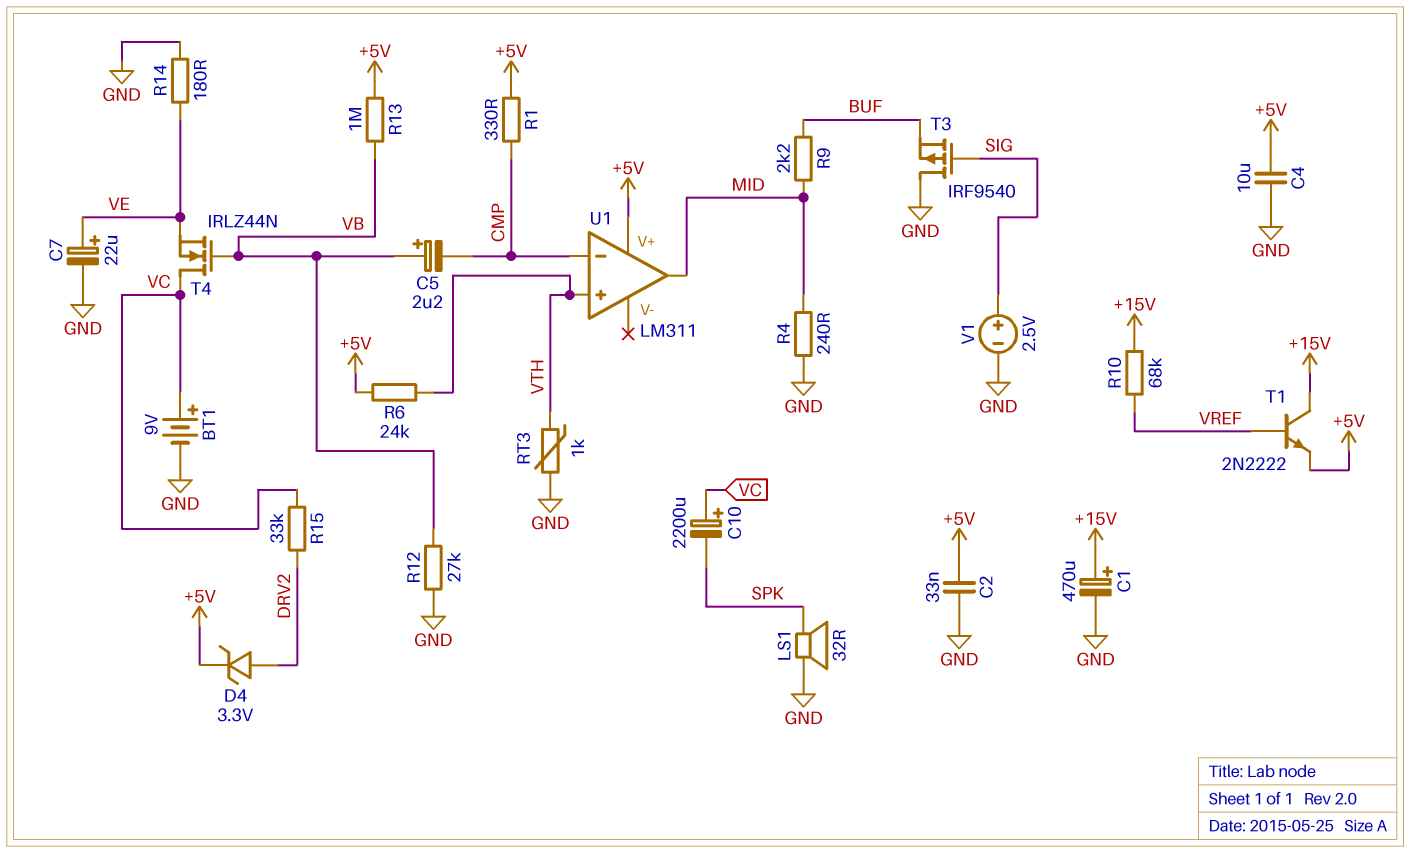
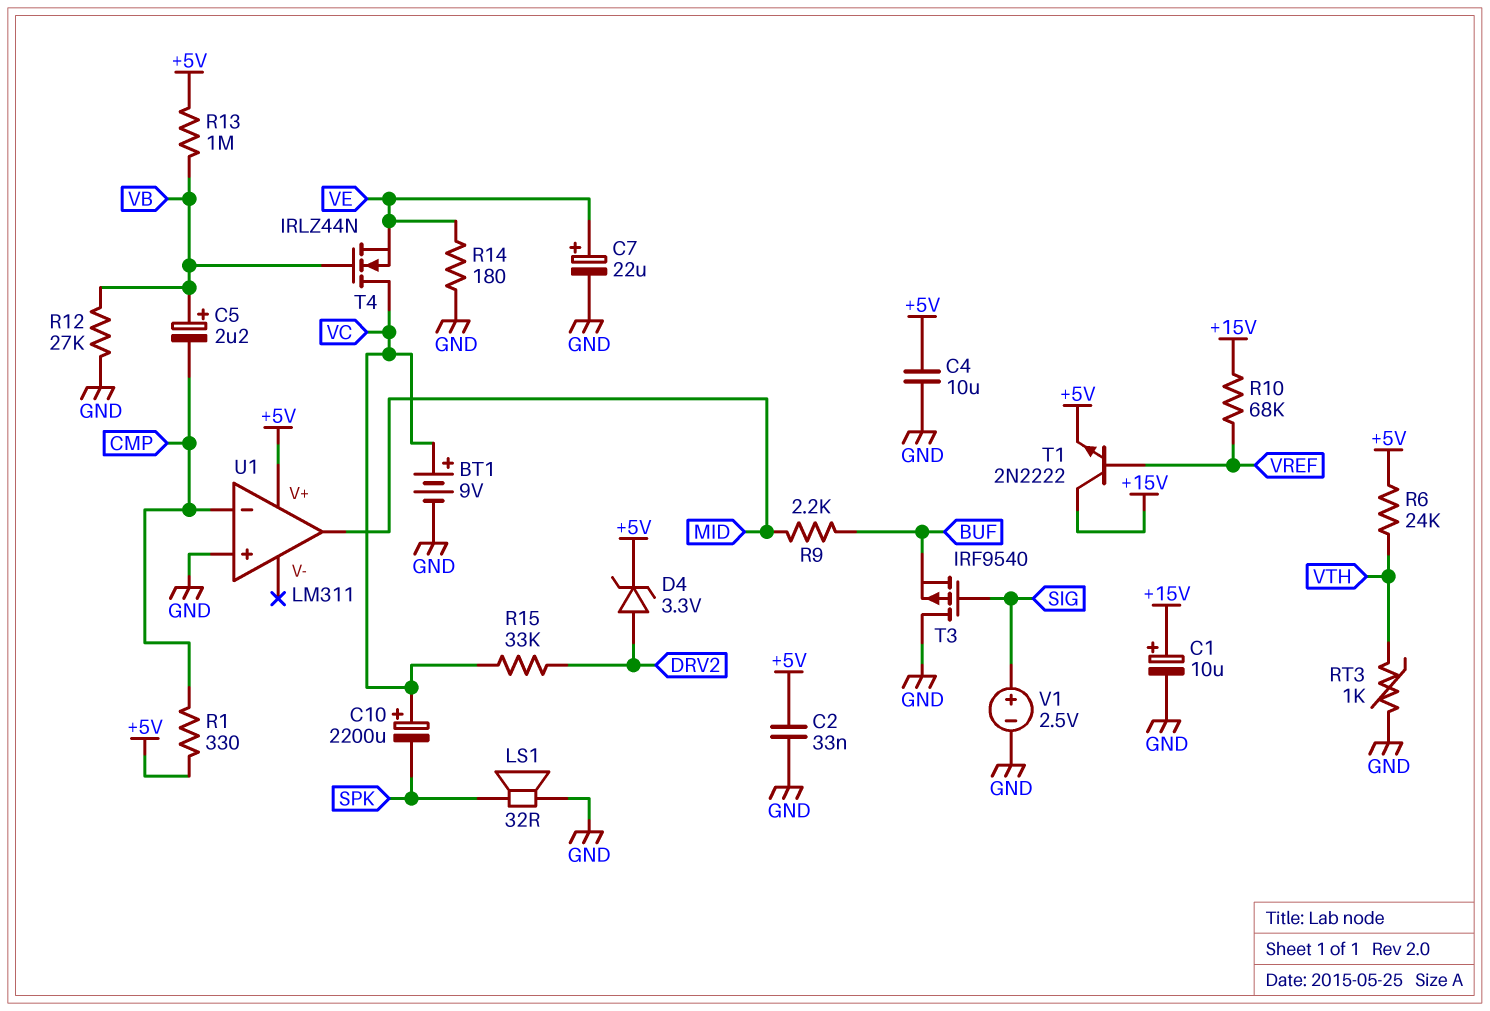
C1: 470uF (plus +15V, minus GND) -> 10uF (plus +15V, minus GND)
R4: 240 (GND, MID) -> none
U1 pin in+: VTH -> GND

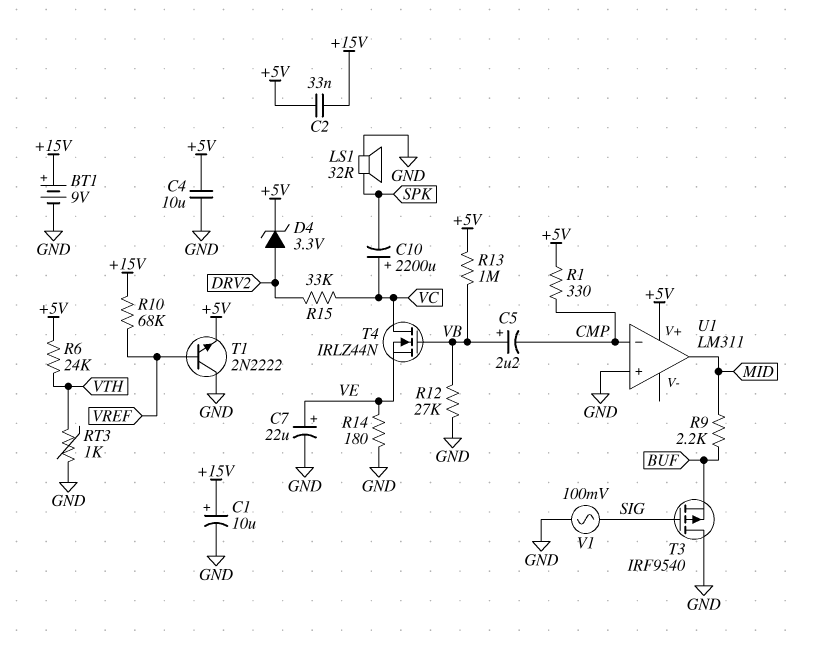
BT1: 9V (plus VC, minus GND) -> 9V (plus +15V, minus GND)
C2: 33nF (+5V, GND) -> 33nF (+5V, +15V)
T1: NPN 2N2222 (B VREF, C +15V, E +5V) -> NPN 2N2222 (B VREF, C GND, E +5V)
V1: 2.5V (plus SIG, minus GND) -> AC 100mV (GND, SIG)

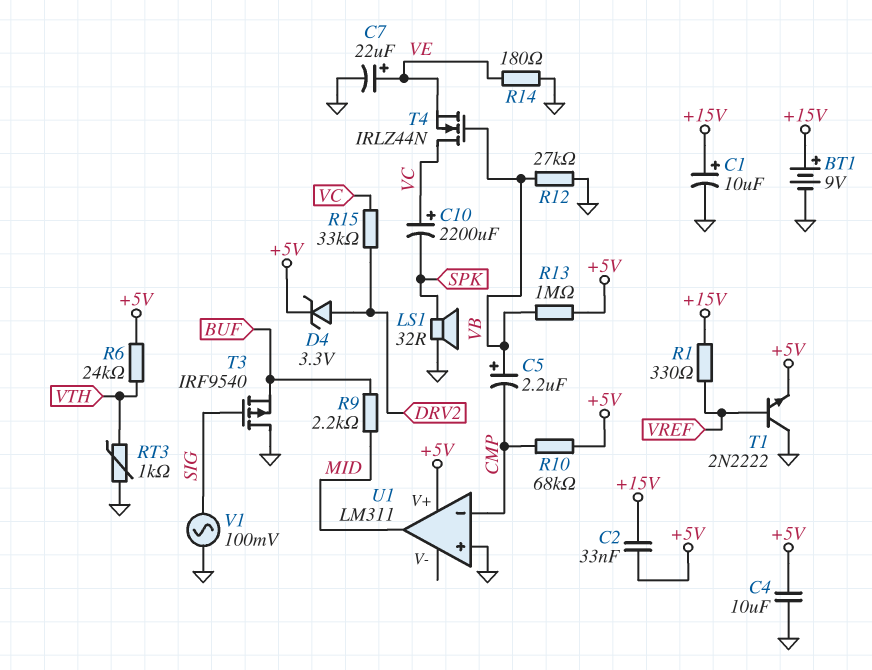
R1: 330 (+5V, CMP) -> 330 (+15V, VREF)
R10: 68k (+15V, VREF) -> 68k (+5V, CMP)

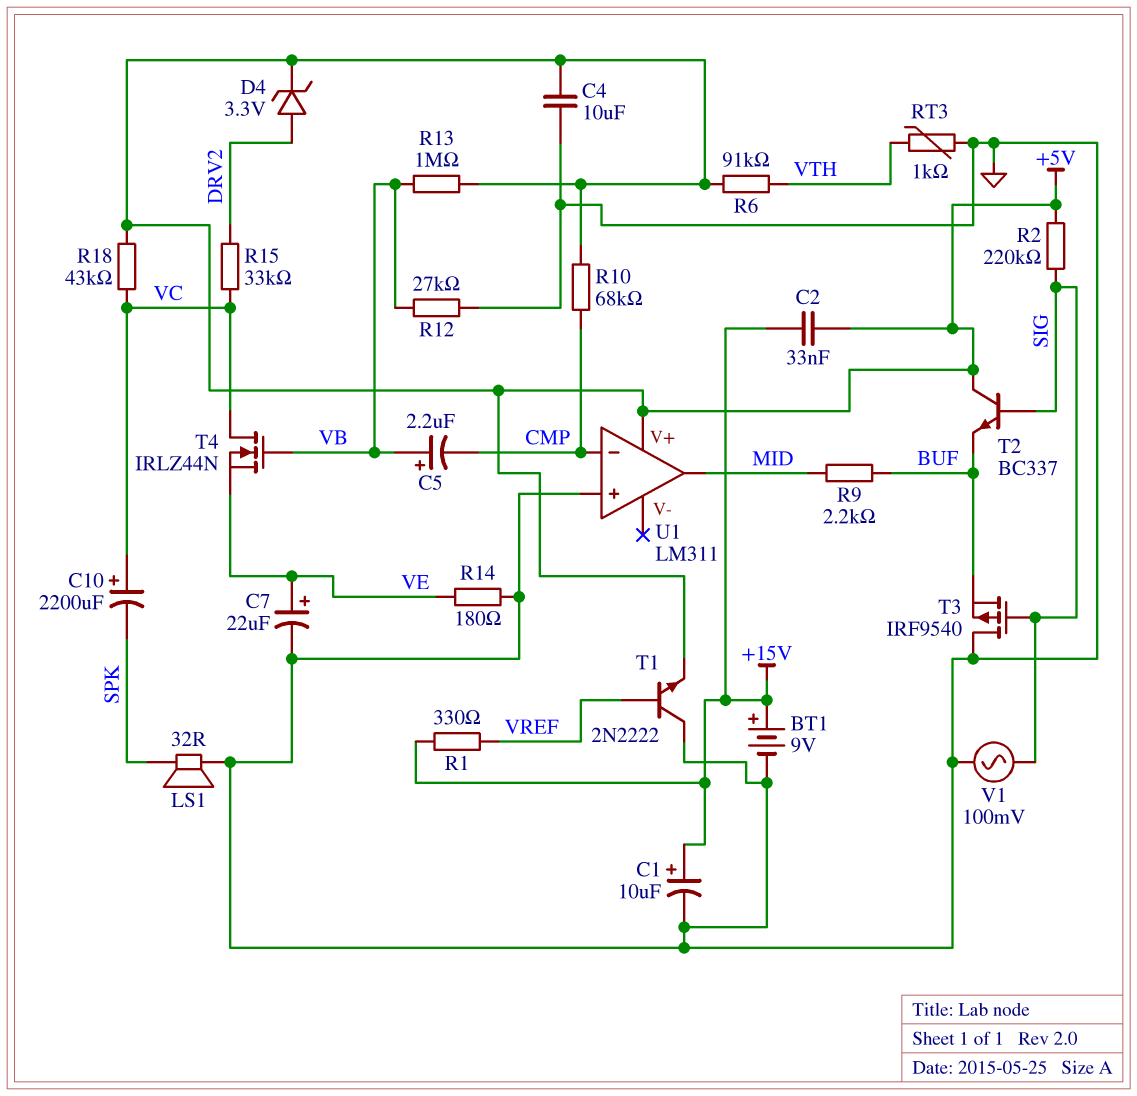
R2: none -> 220k (+5V, SIG)
R6: 24k (+5V, VTH) -> 91k (+5V, VTH)
R18: none -> 43k (+5V, VC)
T2: none -> NPN BC337 (B SIG, C +5V, E BUF)

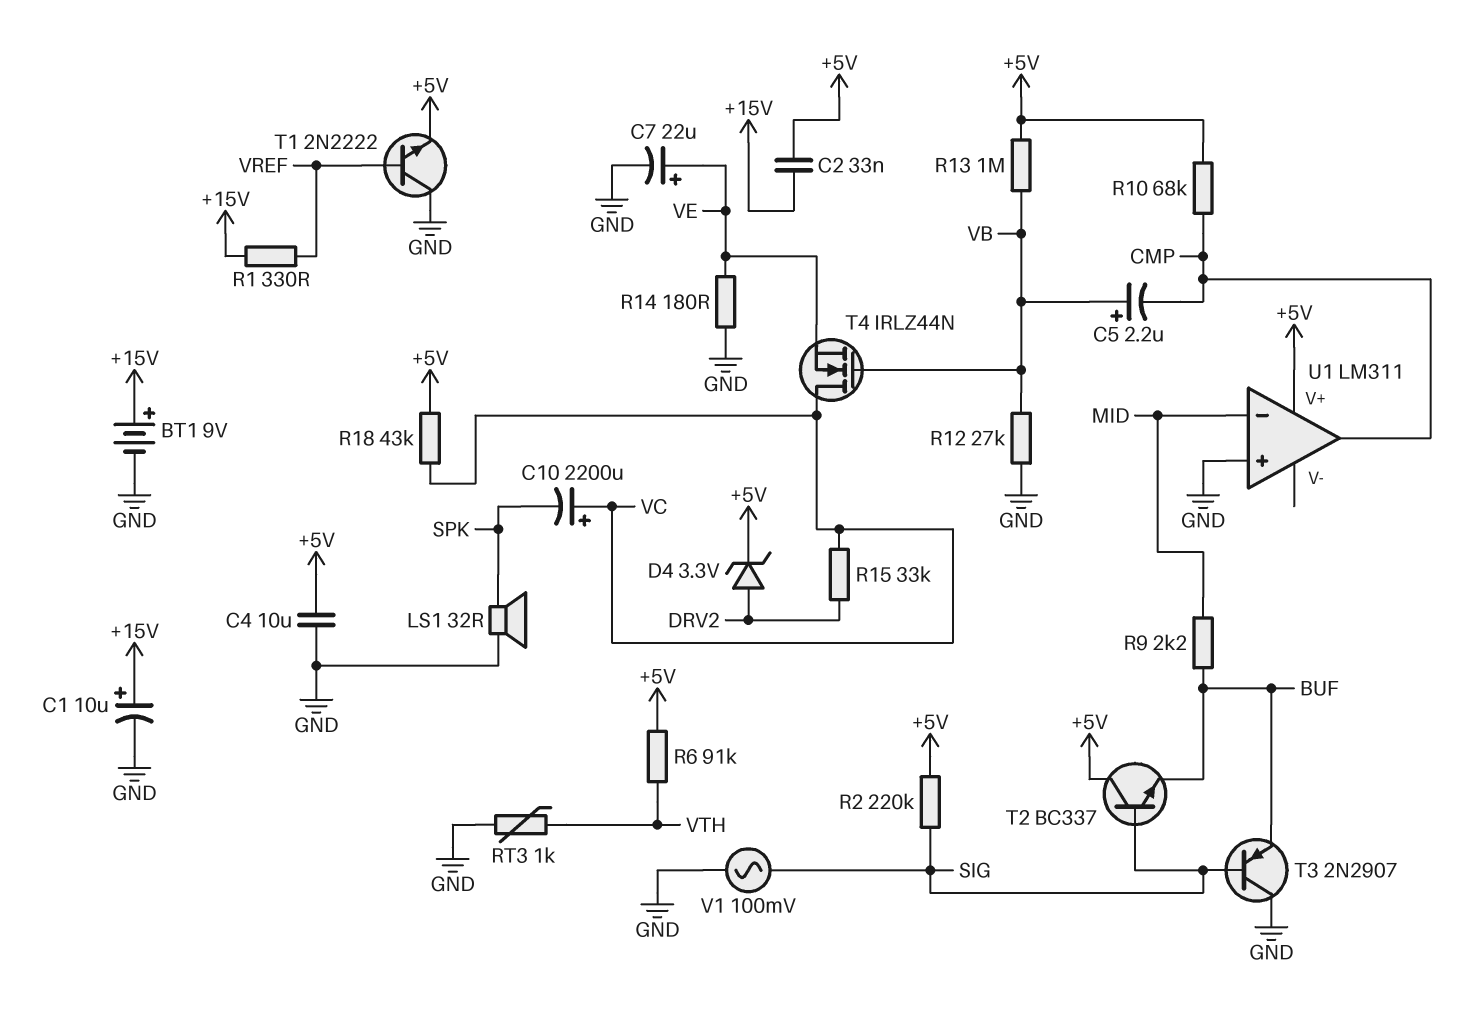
T3: PMOS IRF9540 (G SIG, D GND, S BUF) -> PNP 2N2907 (B SIG, C GND, E BUF)
U1 pin in-: CMP -> MID
U1 pin out: MID -> CMP

